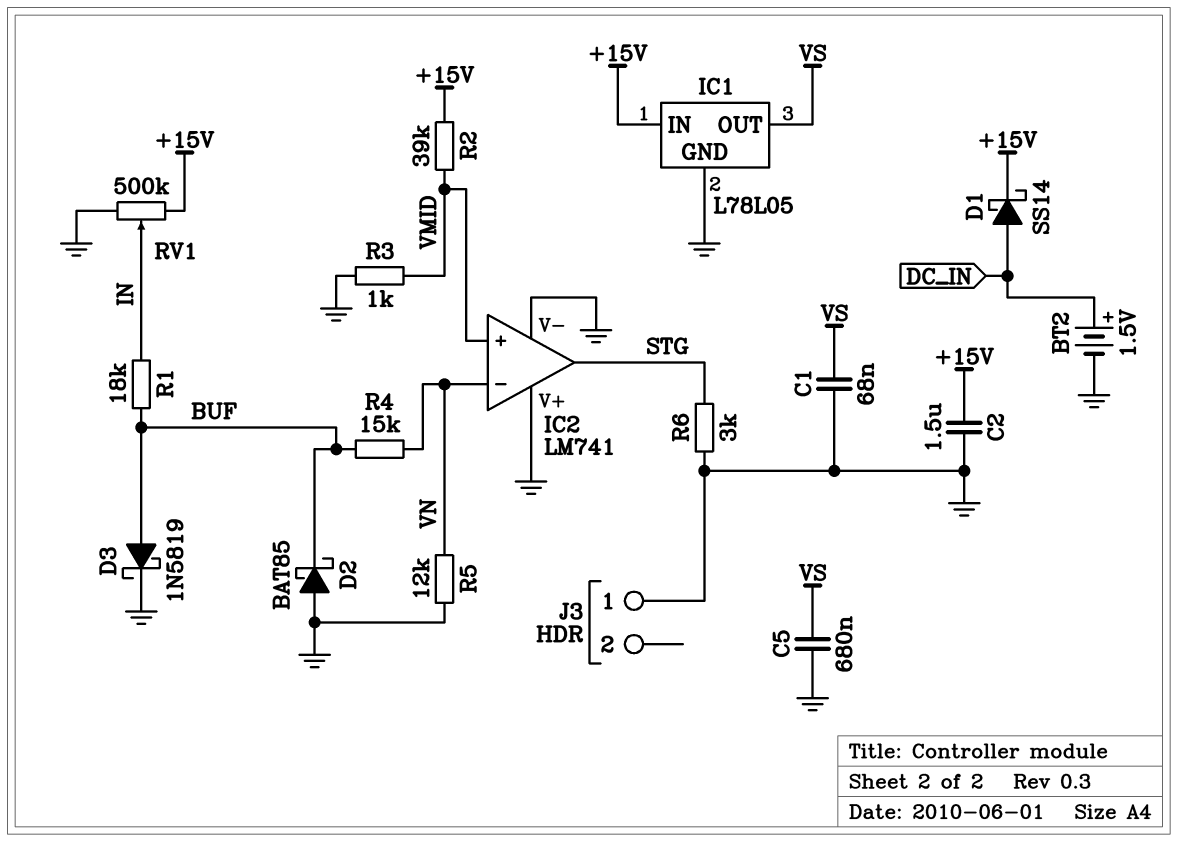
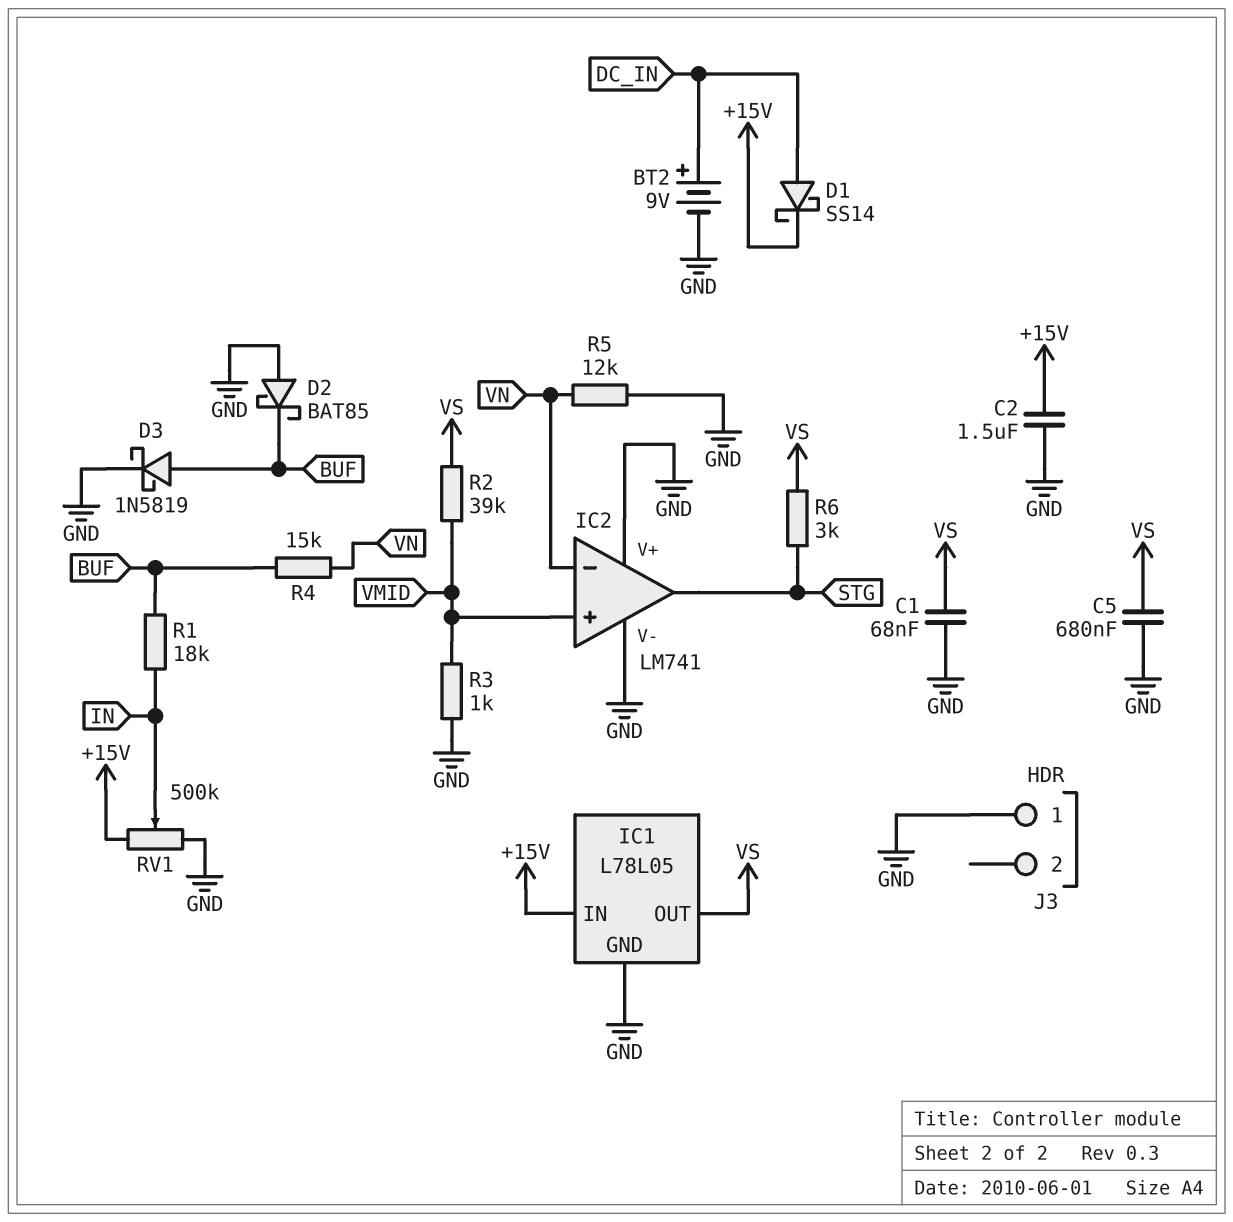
BT2: 1.5V (plus DC_IN, minus GND) -> 9V (plus DC_IN, minus GND)
R2: 39k (+15V, VMID) -> 39k (VMID, VS)
R6: 3k (GND, STG) -> 3k (STG, VS)

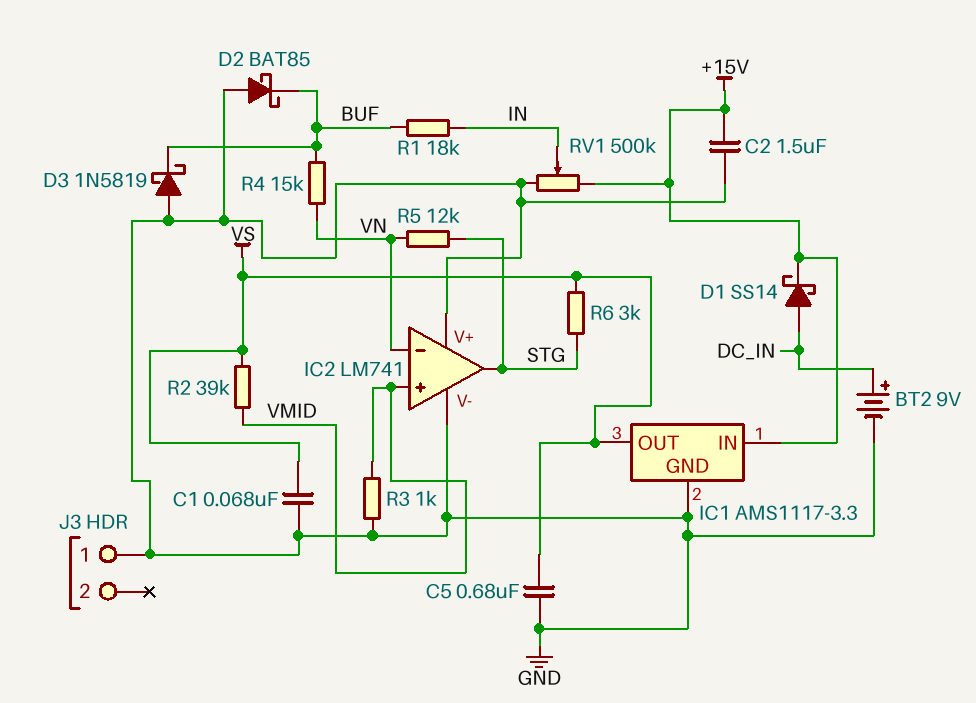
D3: schottky 1N5819 (A BUF, K GND) -> schottky 1N5819 (A GND, K BUF)
IC1: L78L05 -> AMS1117-3.3
R5: 12k (GND, VN) -> 12k (STG, VN)

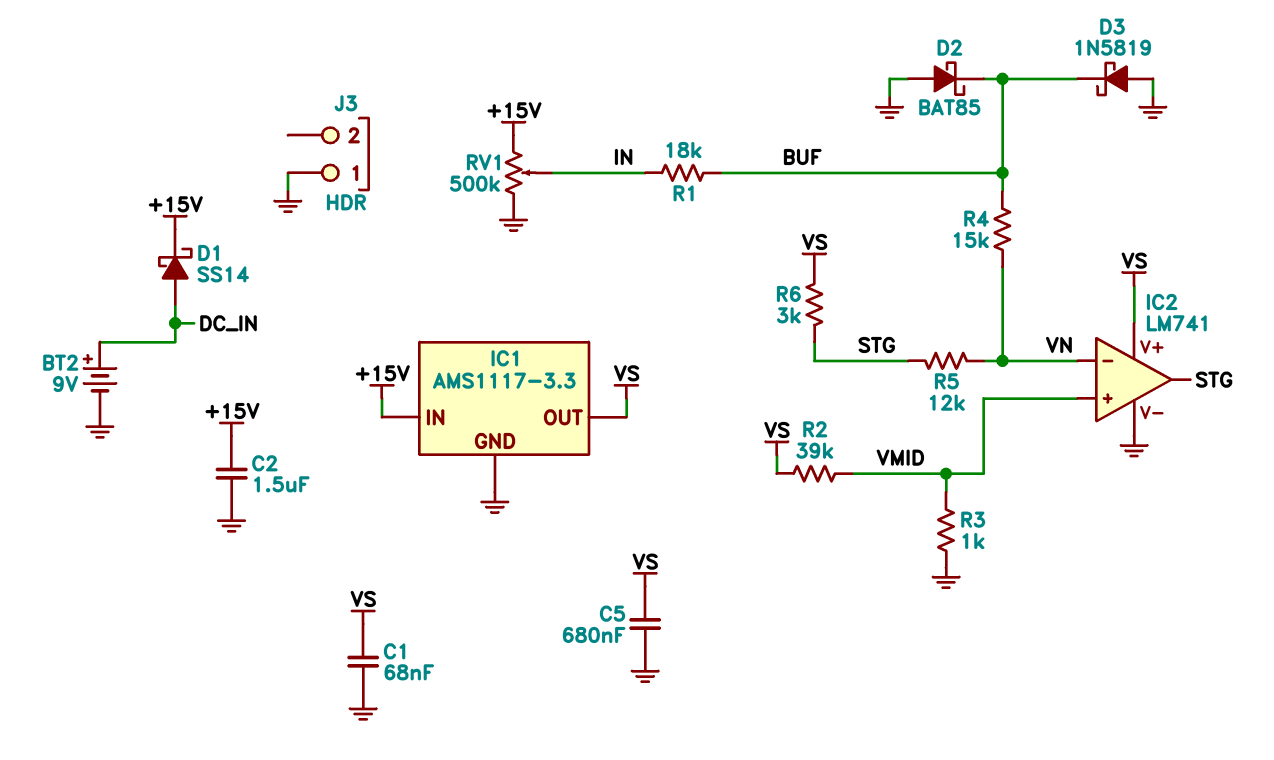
IC2 pin V+: GND -> VS

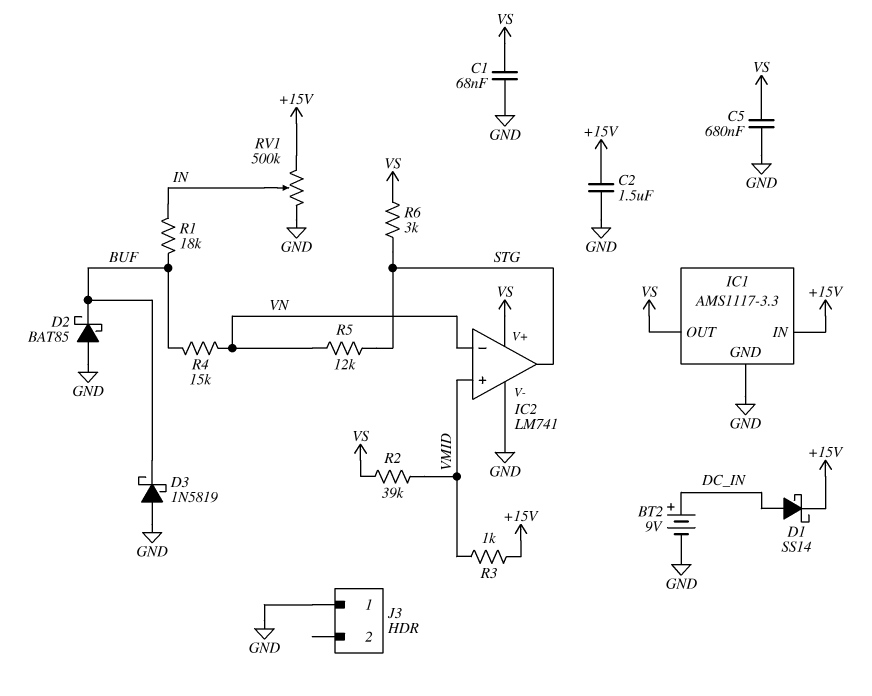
R3: 1k (GND, VMID) -> 1k (+15V, VMID)

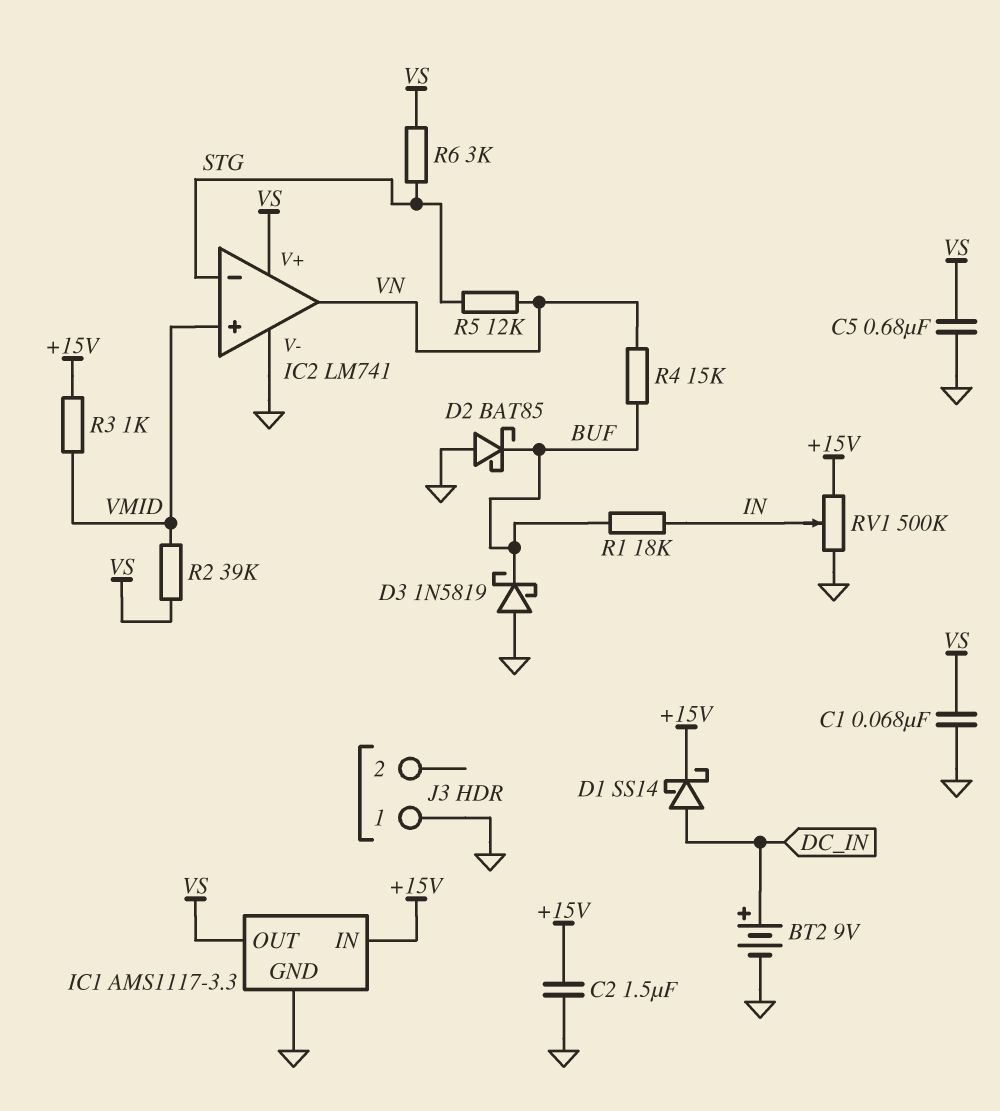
IC2 pin in-: VN -> STG
IC2 pin out: STG -> VN

